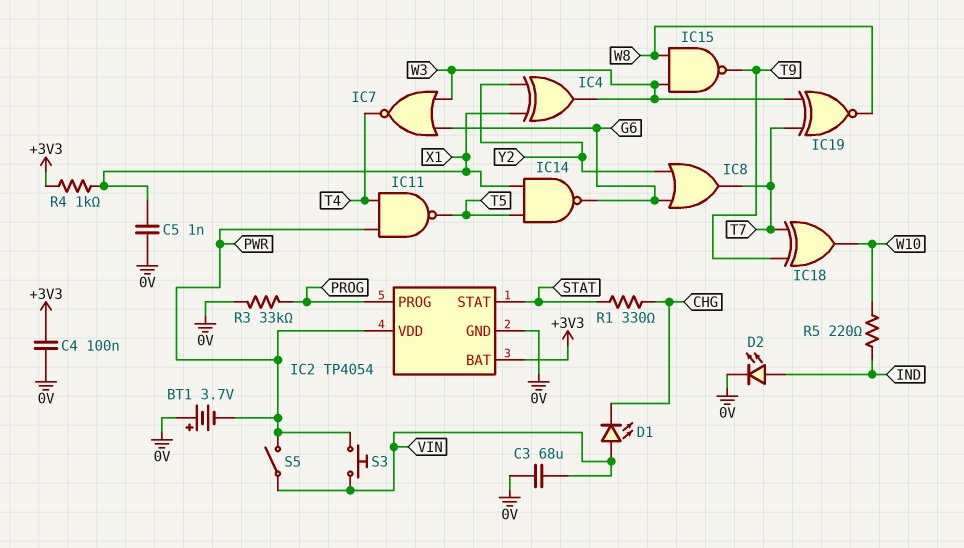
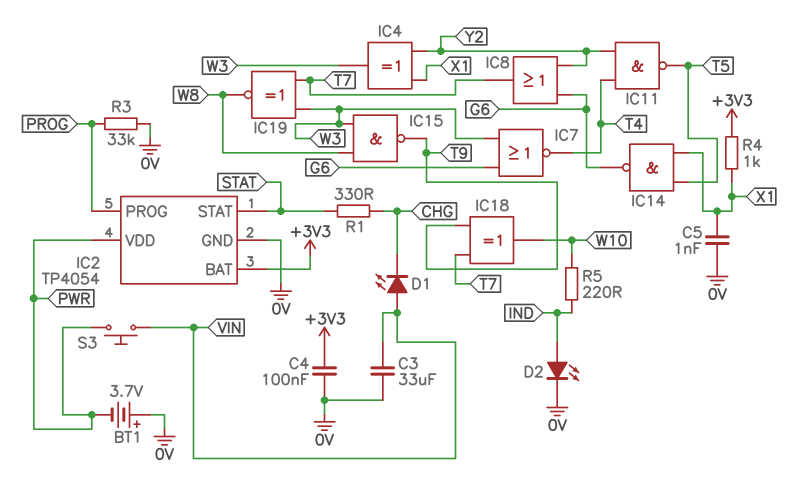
C3: 68uF (0V, VIN) -> 33uF (0V, VIN)
IC11: NAND (in PWR, in T4, out T5) -> NAND (in T4, in Y2, out T5)
S5: switch (PWR, VIN) -> none

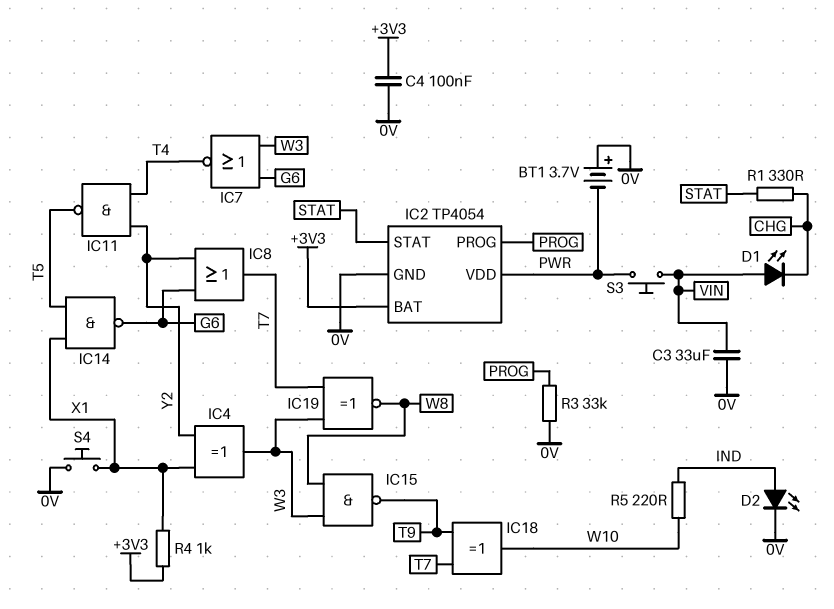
C5: 1nF (0V, X1) -> none
S4: none -> button (0V, X1)

